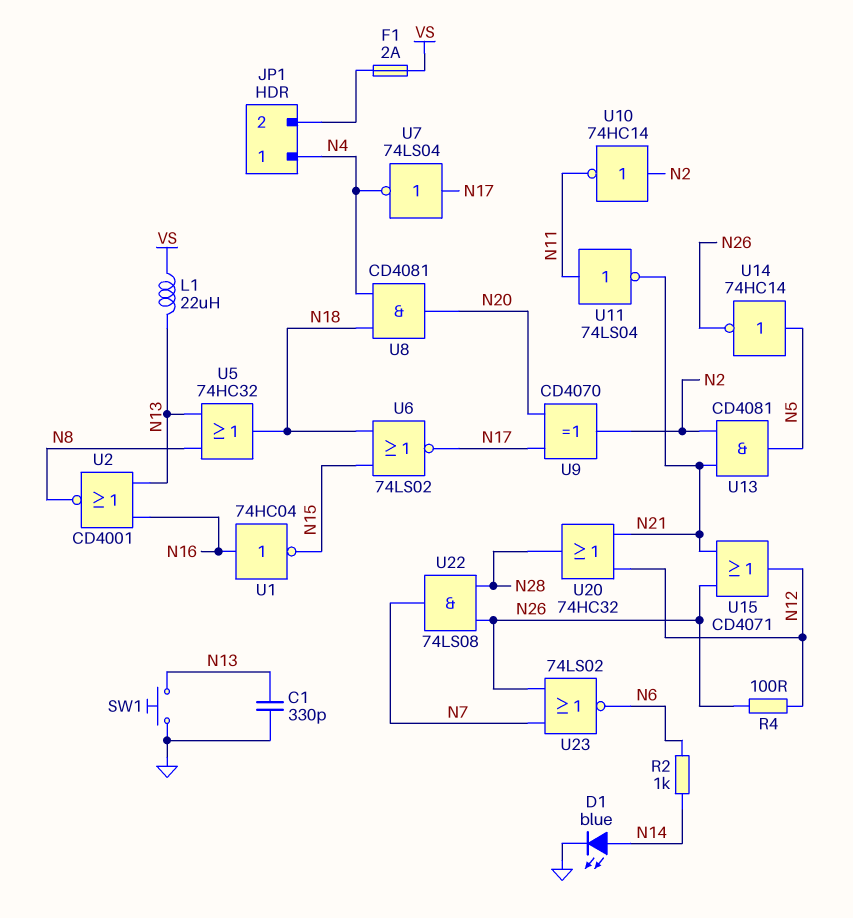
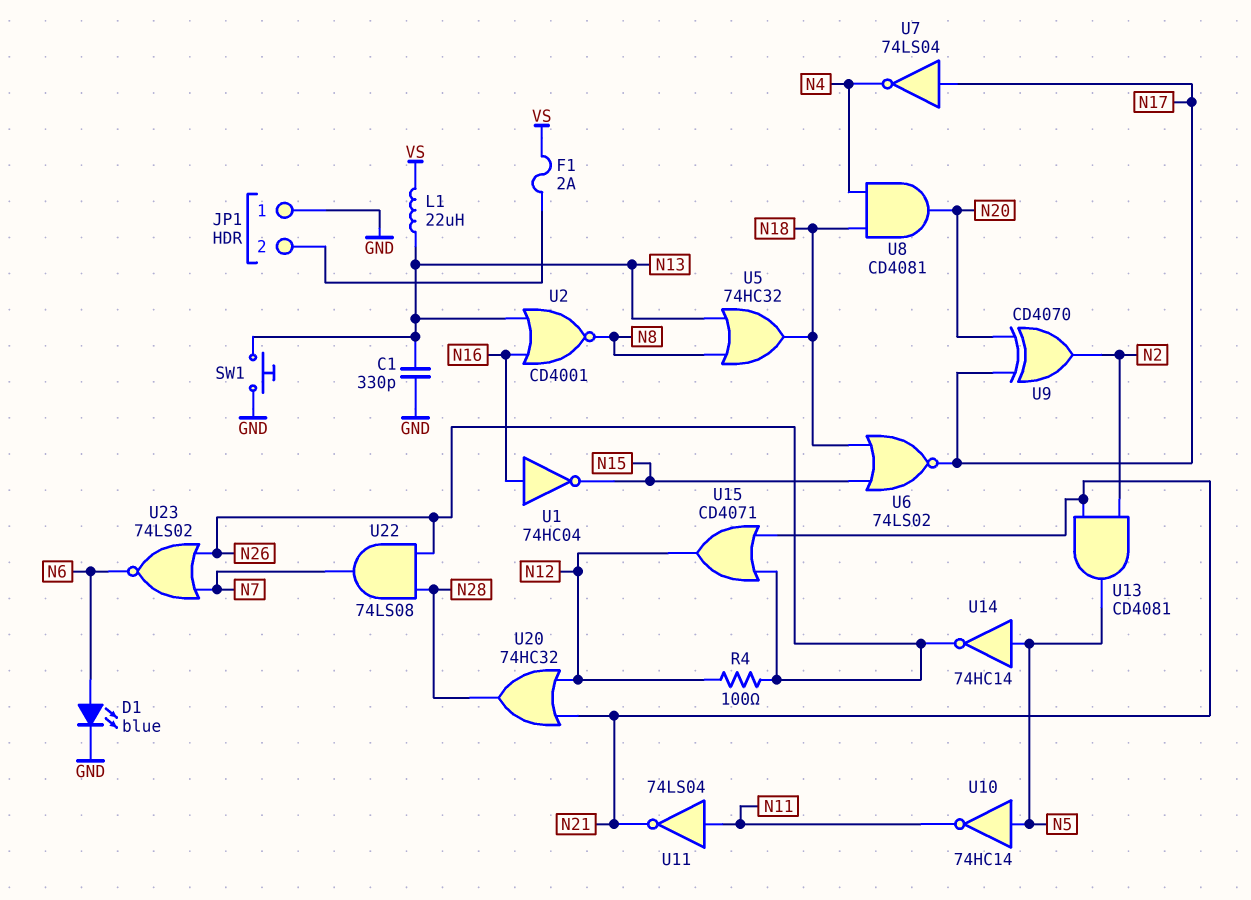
D1: LED blue (A N14, K GND) -> LED blue (A N6, K GND)
JP1 pin 1: N4 -> GND
R2: 1k (N6, N14) -> none
U10: NOT 74HC14 (in N2, out N11) -> NOT 74HC14 (in N5, out N11)

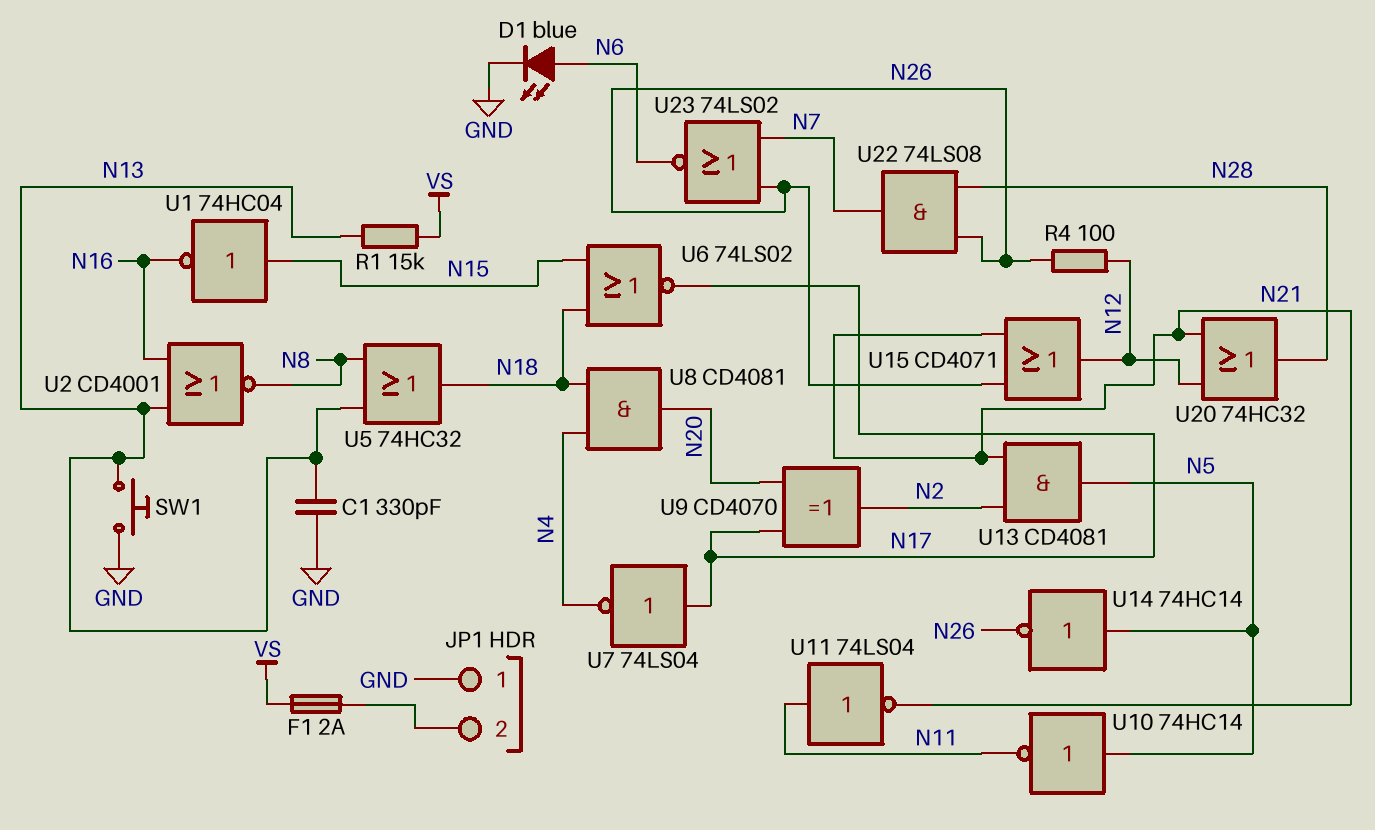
L1: 22uH (N13, VS) -> none
R1: none -> 15k (N13, VS)
U1: NOT 74HC04 (in N16, out N15) -> NOT 74HC04 (in N15, out N16)

